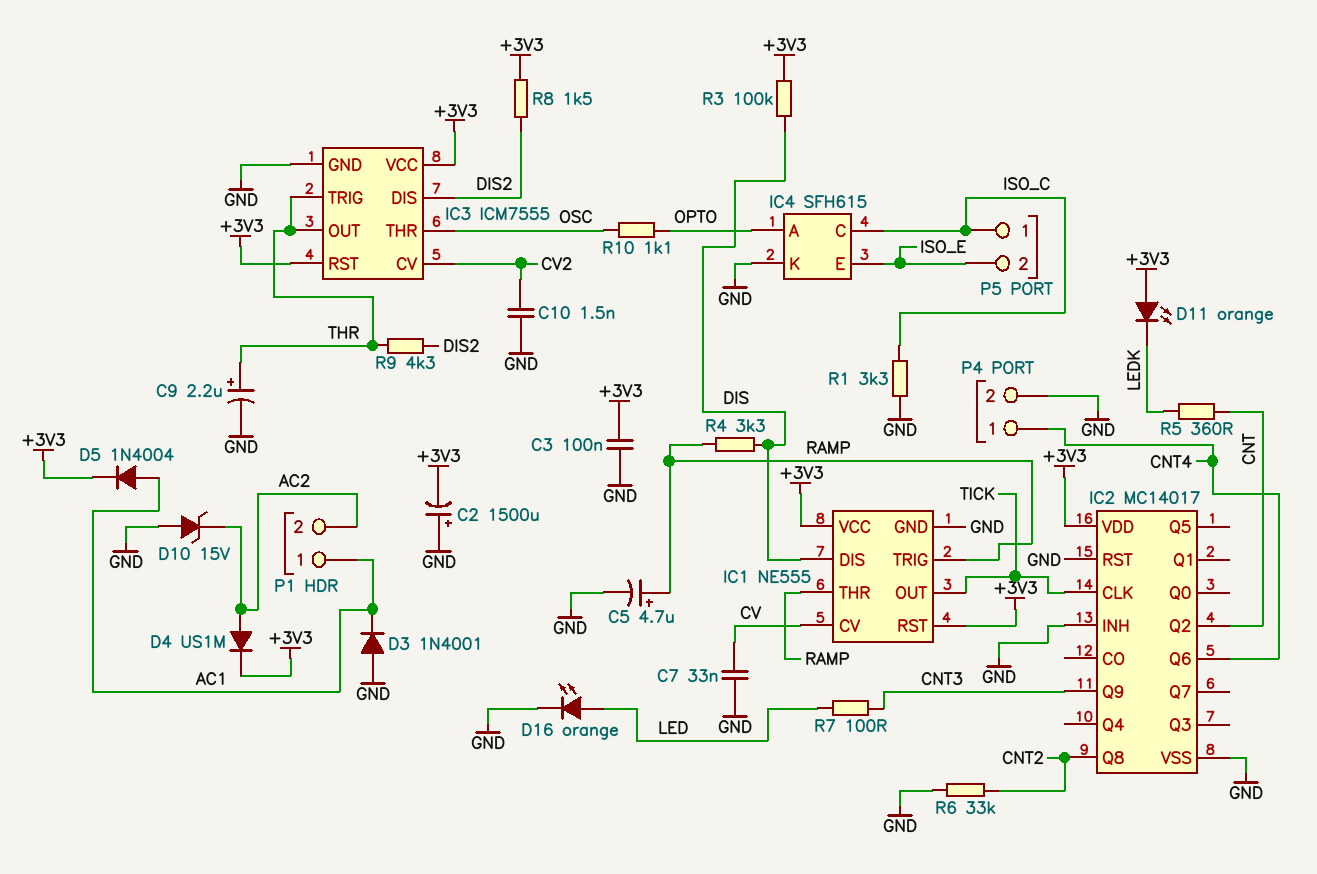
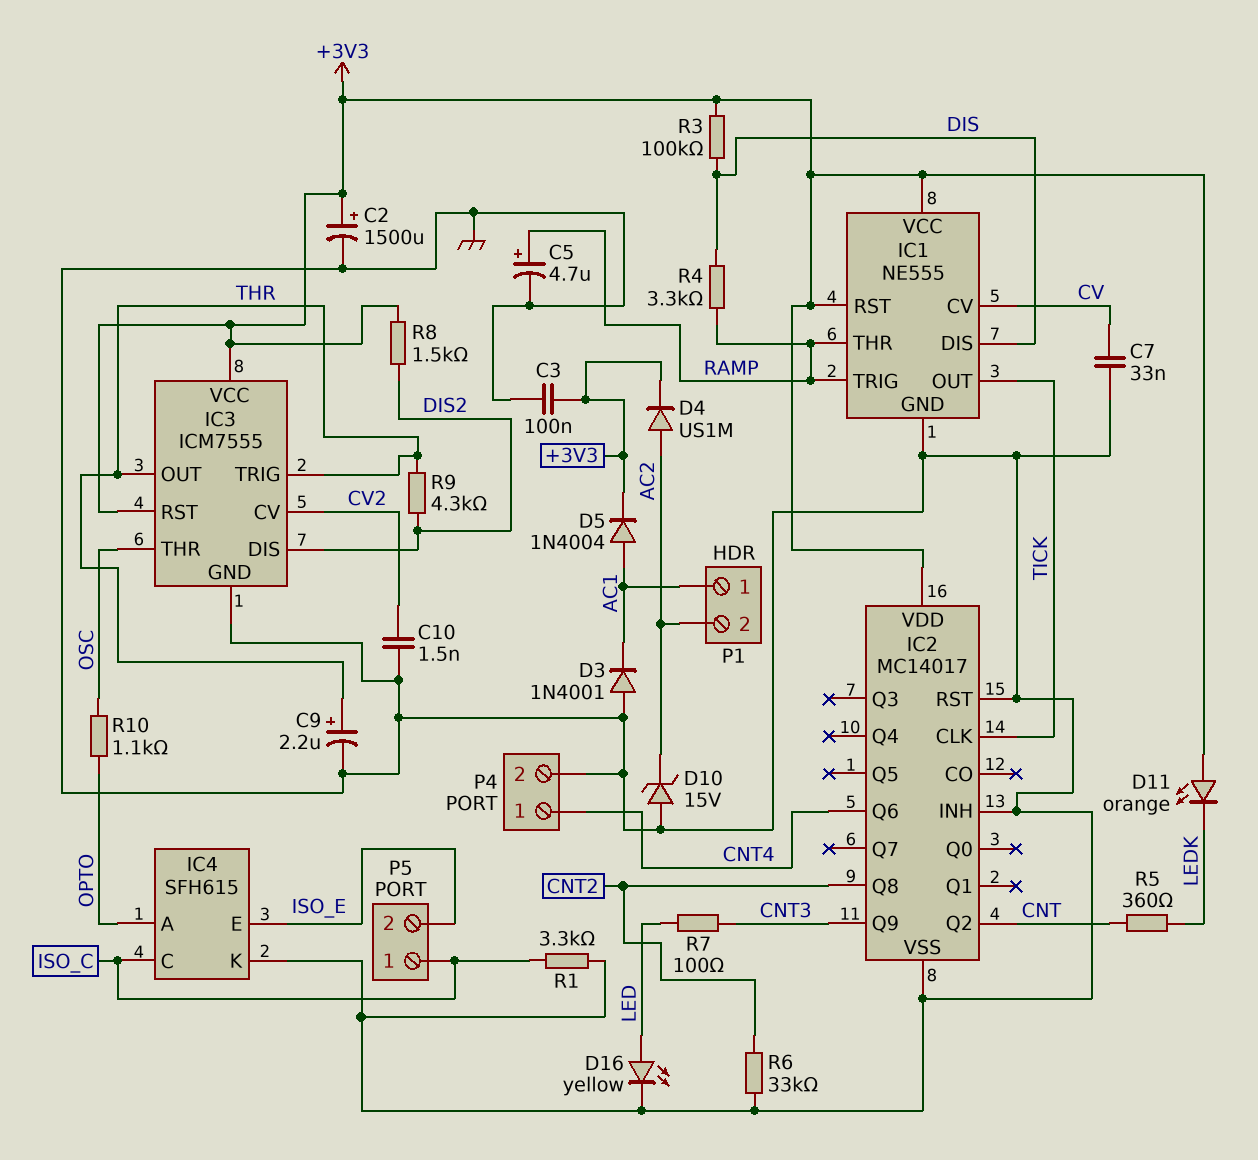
C2: 1500uF (plus GND, minus +3V3) -> 1500uF (plus +3V3, minus GND)
D16: LED orange (A LED, K GND) -> LED yellow (A LED, K GND)

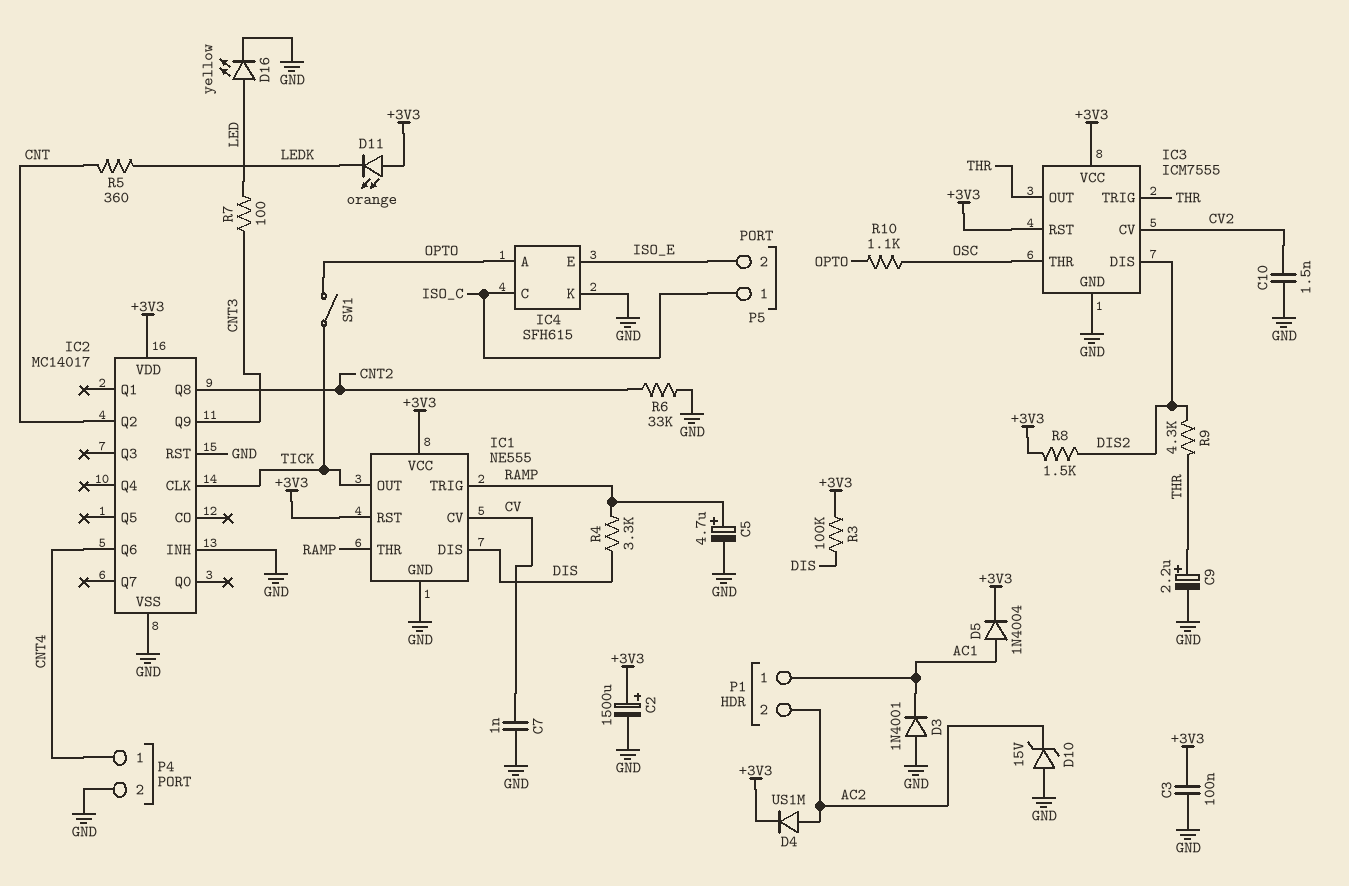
C7: 33nF (CV, GND) -> 1nF (CV, GND)
R1: 3.3k (GND, ISO_C) -> none
SW1: none -> switch (OPTO, TICK)

